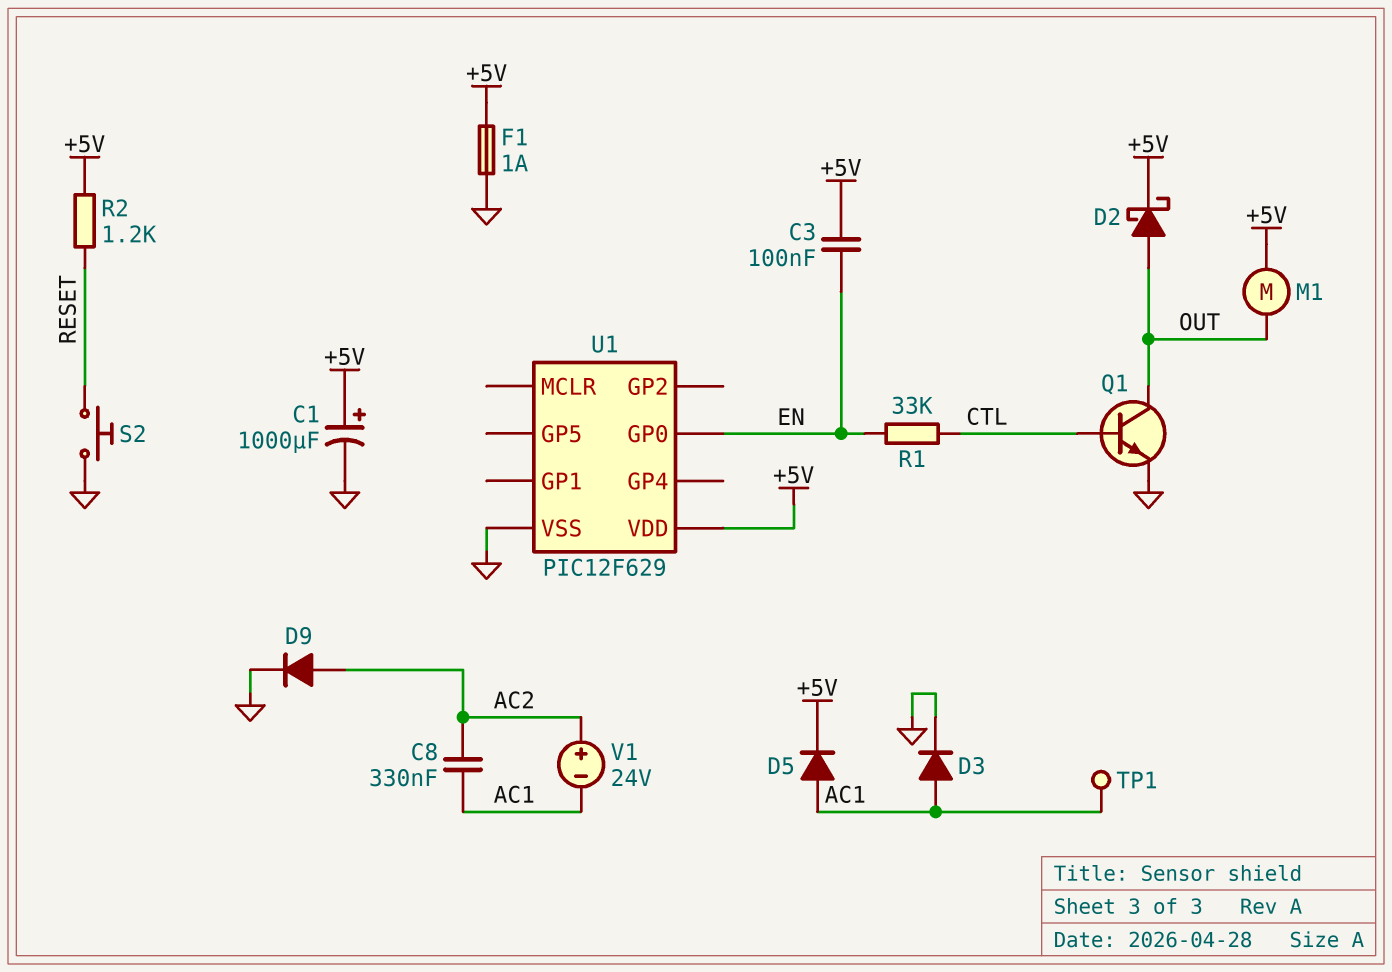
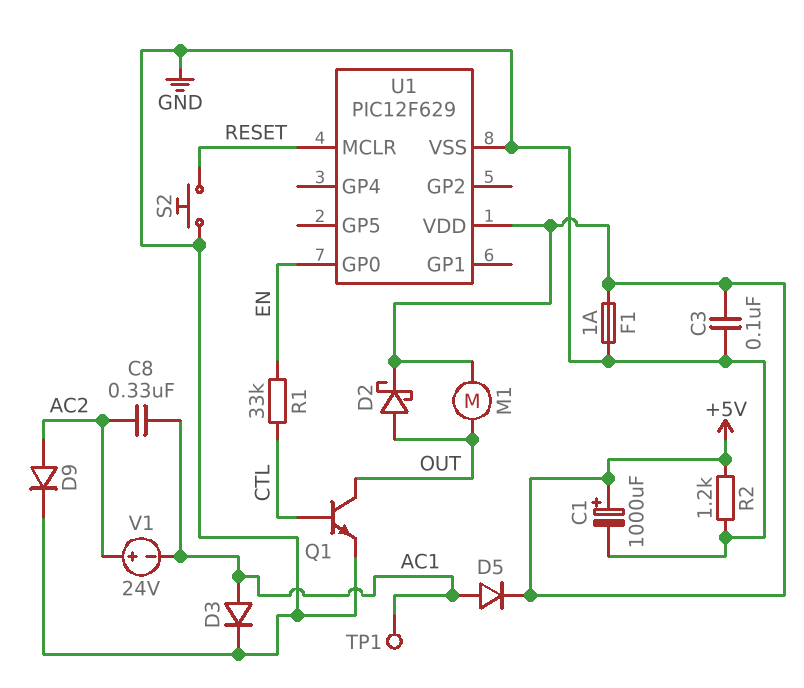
C3: 100nF (+5V, EN) -> 100nF (+5V, GND)
R2: 1.2k (+5V, RESET) -> 1.2k (+5V, GND)
U1 pin MCLR: none -> RESET

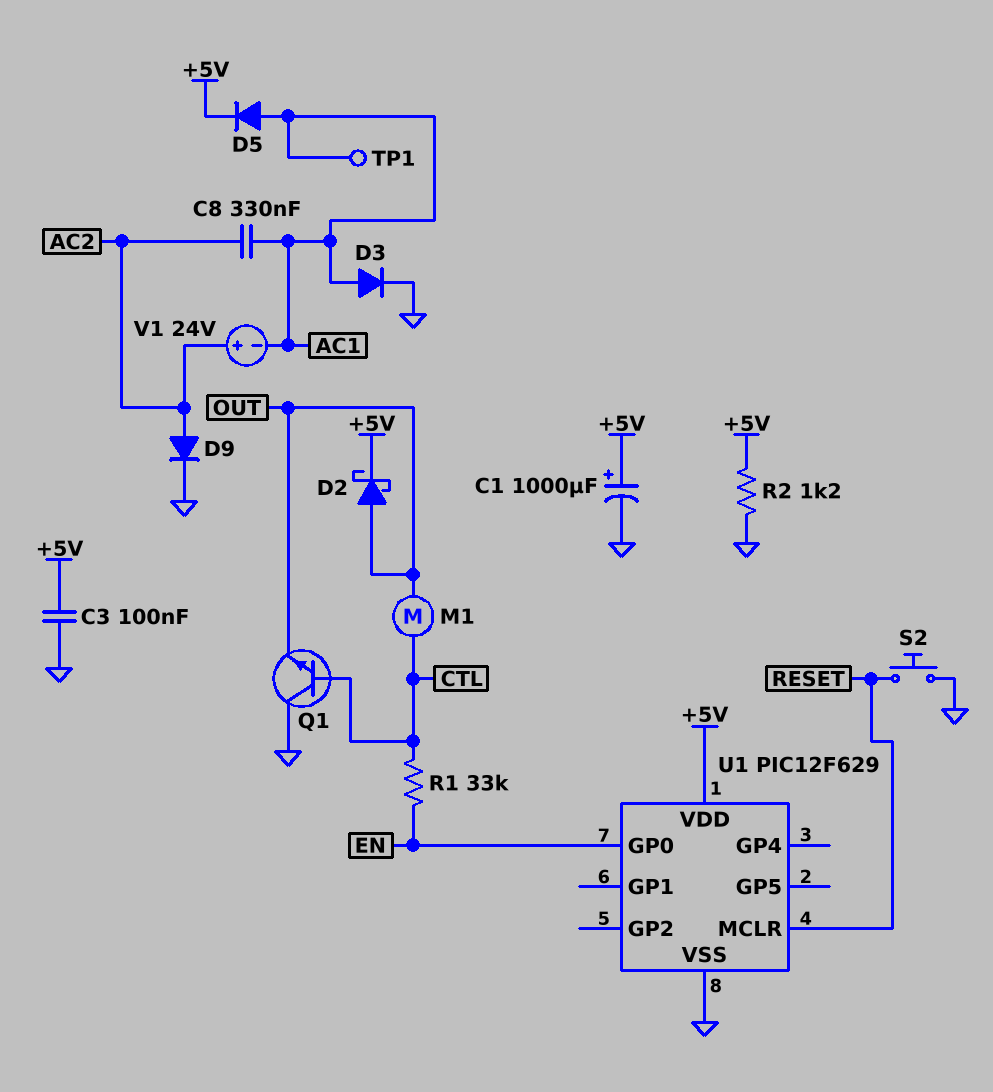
F1: 1A (+5V, GND) -> none
M1: motor (+5V, OUT) -> motor (CTL, OUT)
Q1: NPN (B CTL, C OUT, E GND) -> NPN (B CTL, C GND, E OUT)

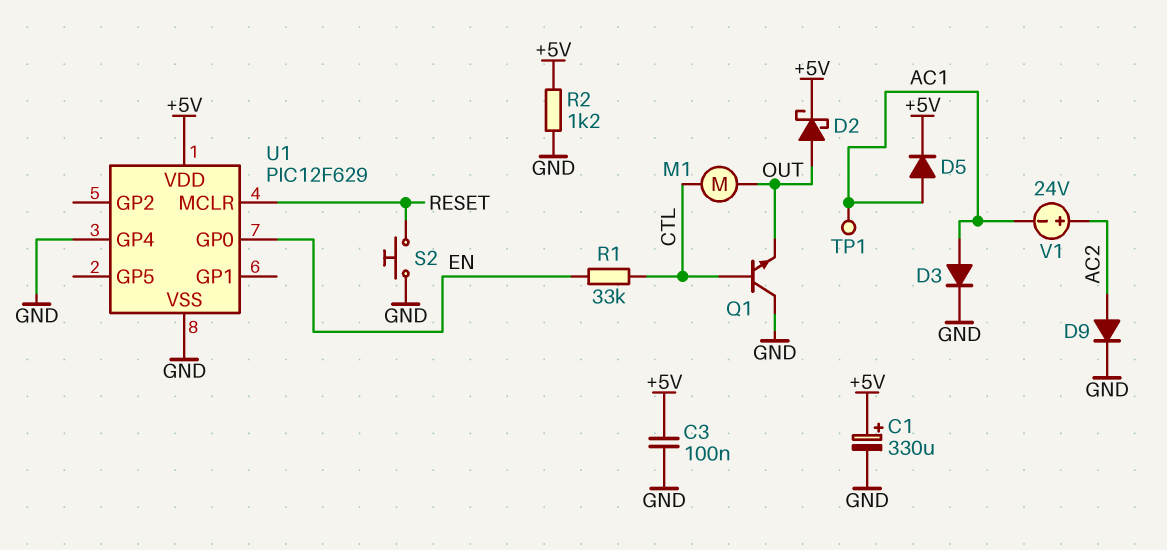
C1: 1000uF (plus +5V, minus GND) -> 330uF (plus +5V, minus GND)
C8: 330nF (AC1, AC2) -> none
U1 pin GP4: none -> GND

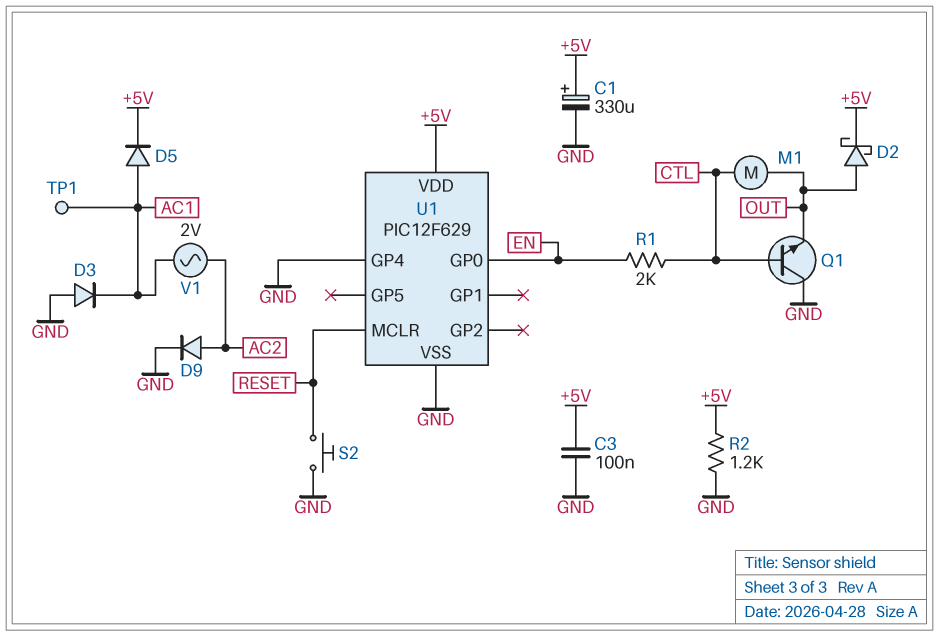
D3: diode (A AC1, K GND) -> diode (A GND, K AC1)
R1: 33k (CTL, EN) -> 2k (CTL, EN)
V1: 24V (plus AC2, minus AC1) -> AC 2V (AC1, AC2)

